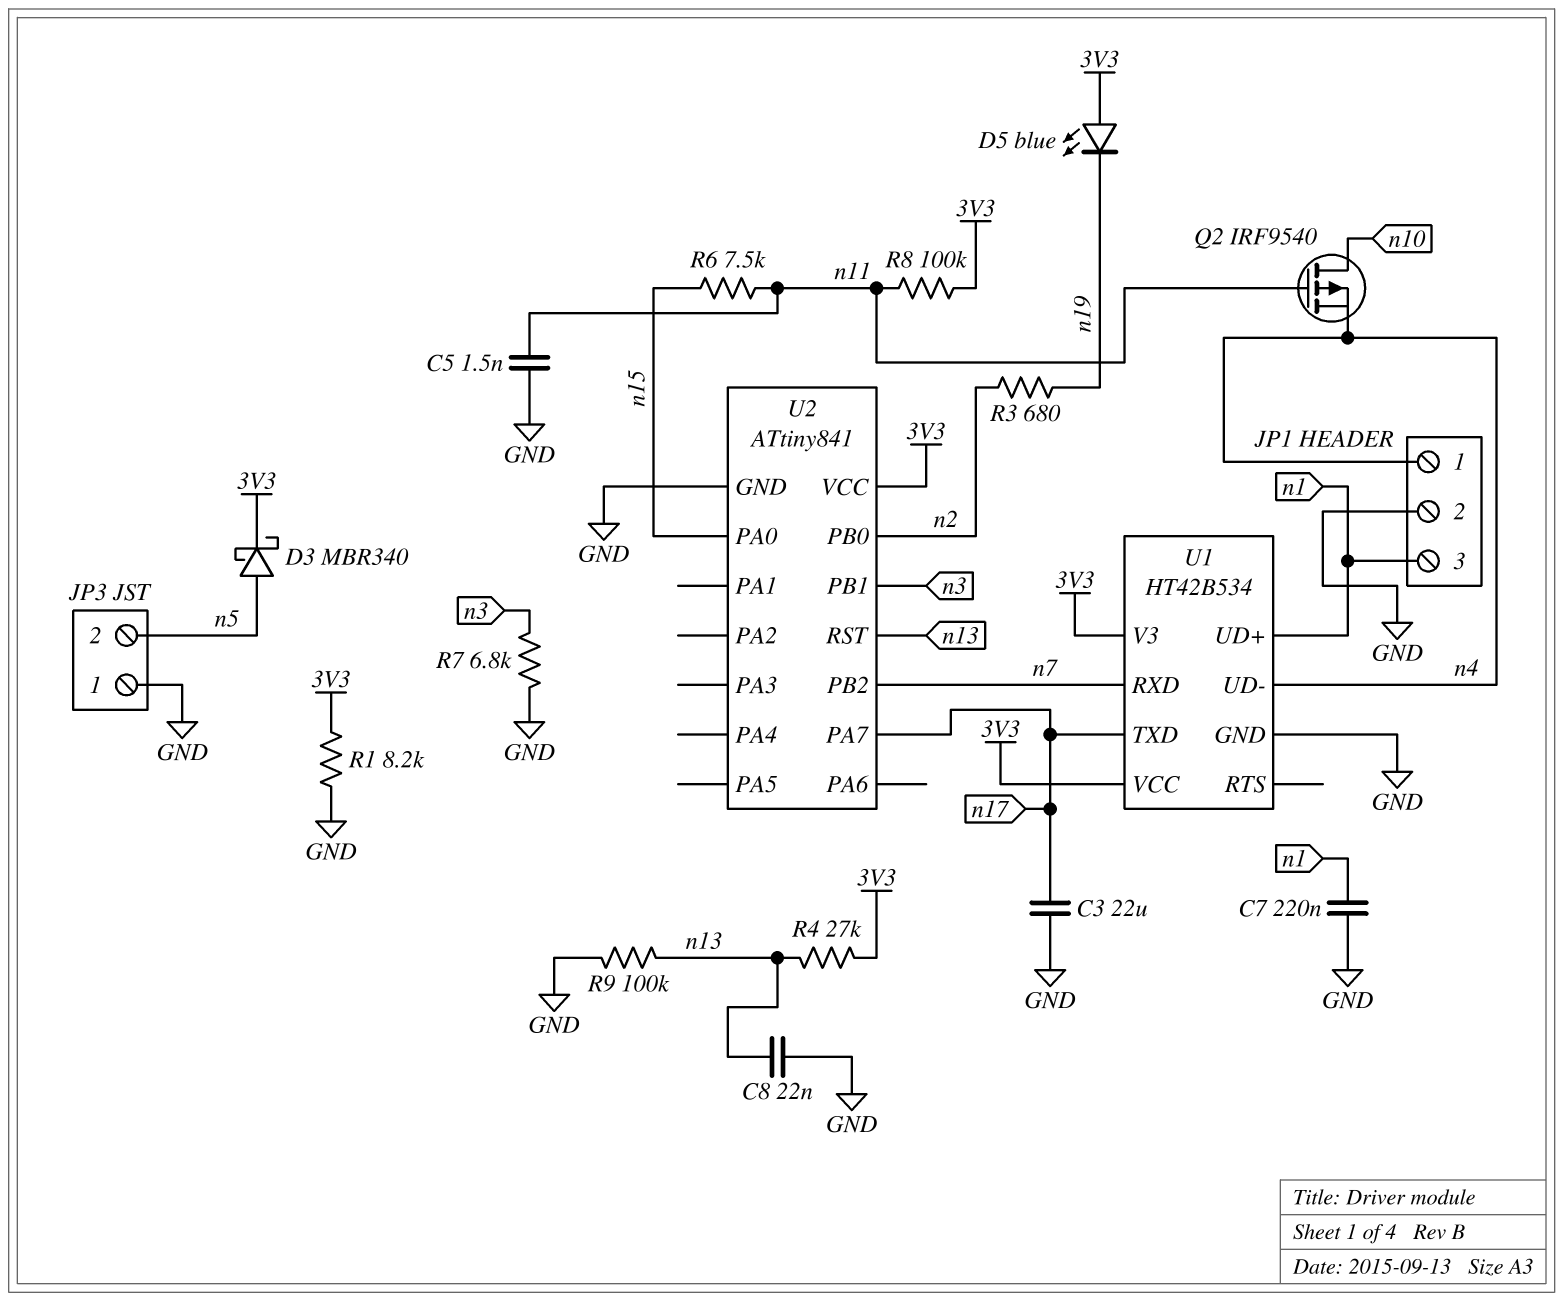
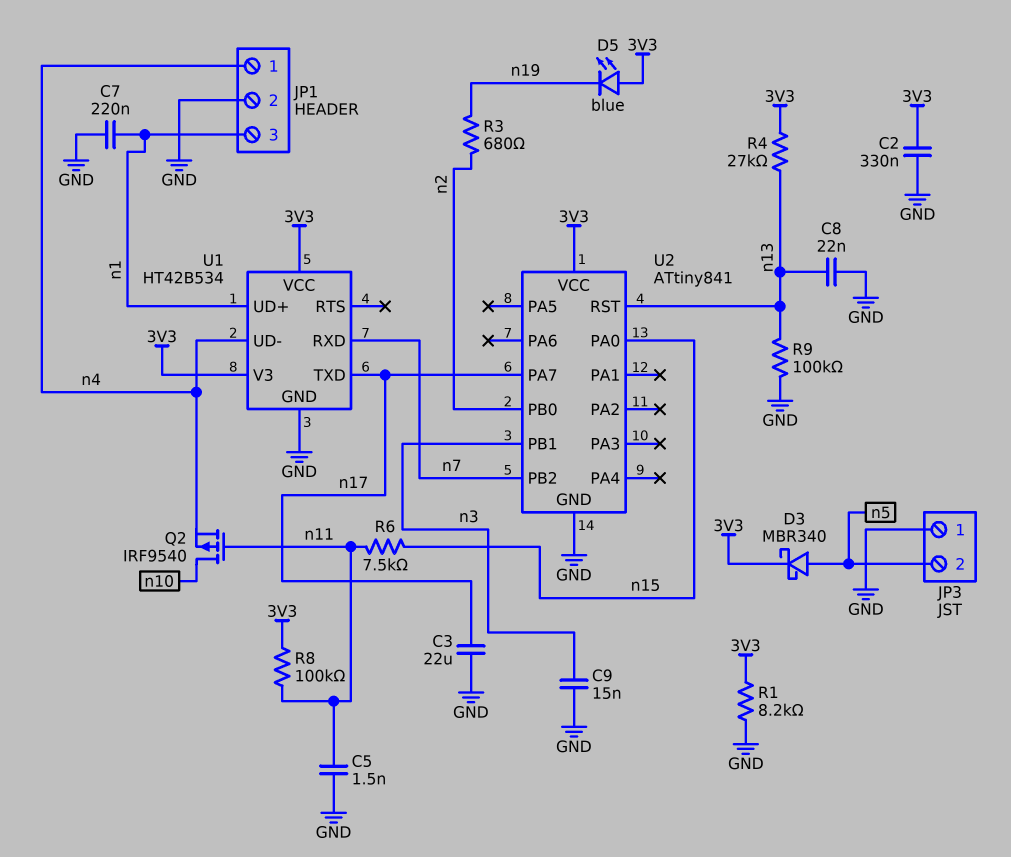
C2: none -> 330nF (3V3, GND)
C9: none -> 15nF (GND, n3)
R7: 6.8k (GND, n3) -> none

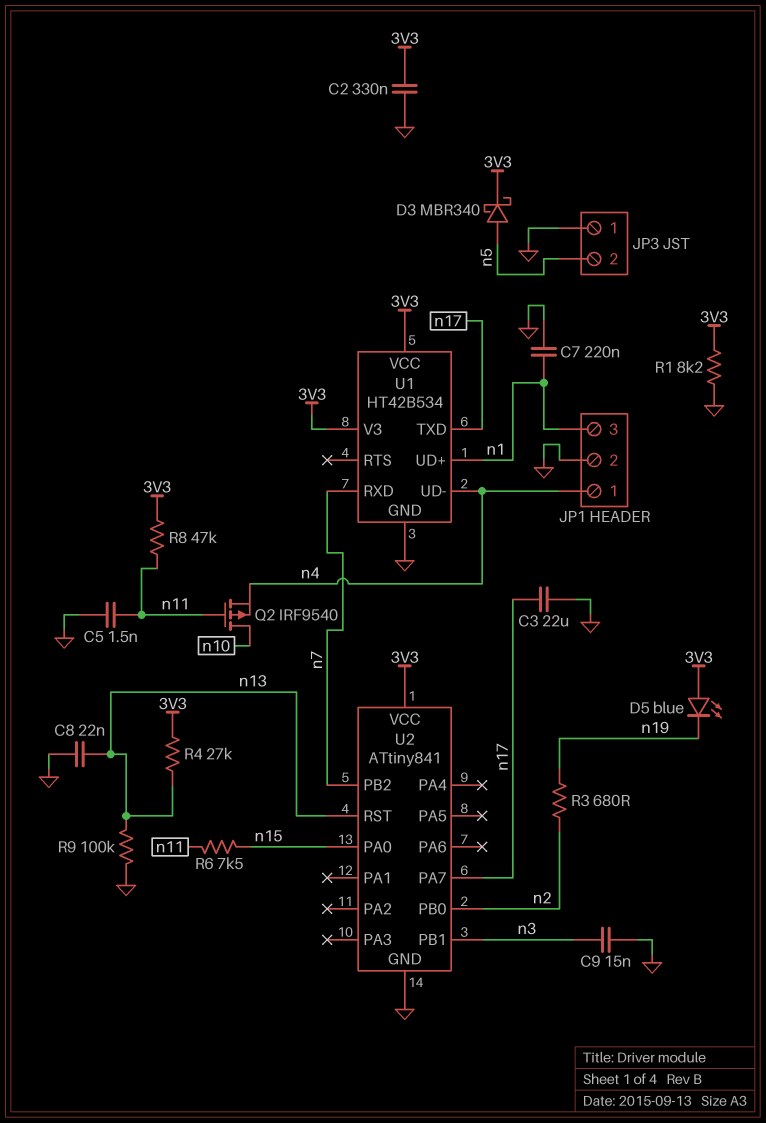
R8: 100k (3V3, n11) -> 47k (3V3, n11)

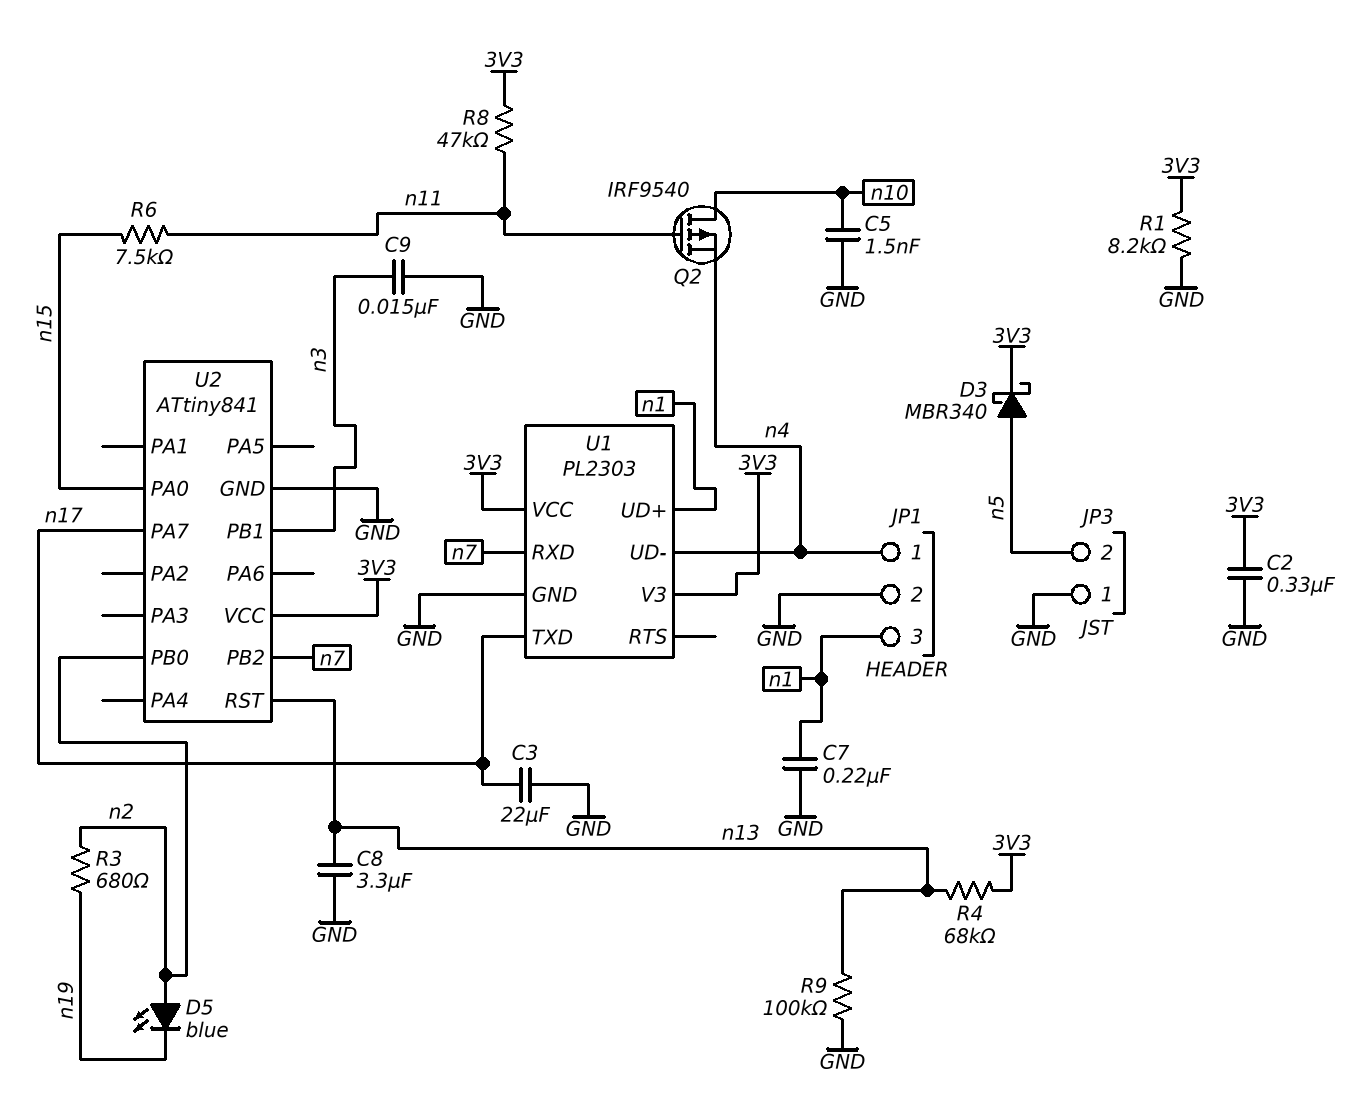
C5: 1.5nF (GND, n11) -> 1.5nF (GND, n10)
C8: 22nF (GND, n13) -> 3.3uF (GND, n13)
D5: LED blue (A 3V3, K n19) -> LED blue (A n2, K n19)
R4: 27k (3V3, n13) -> 68k (3V3, n13)
U1: HT42B534 -> PL2303

